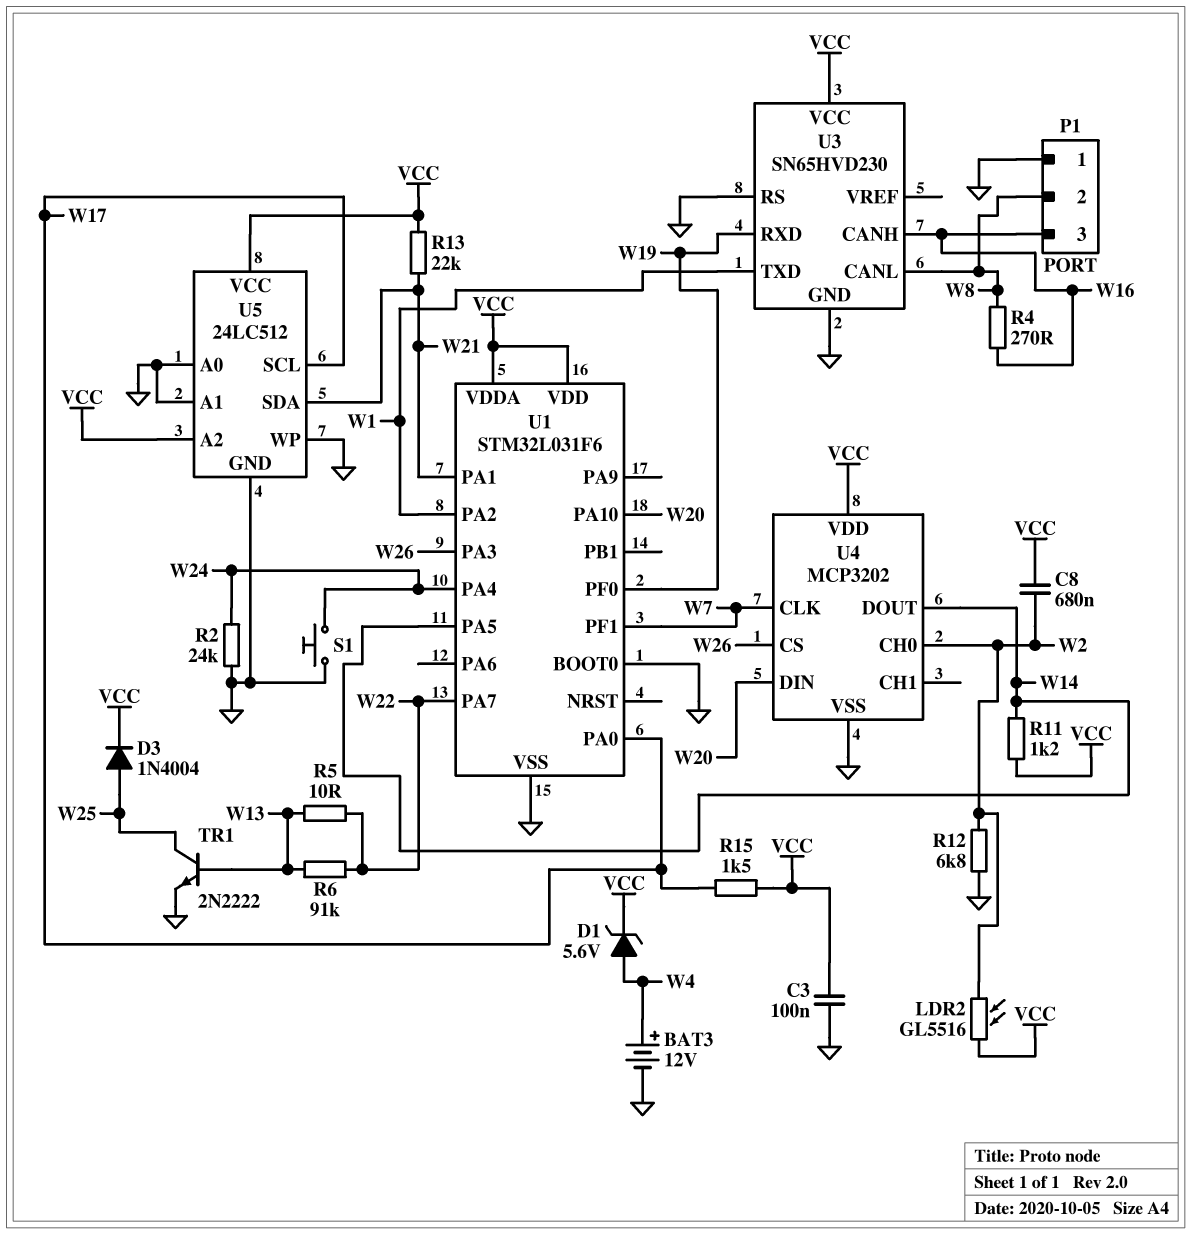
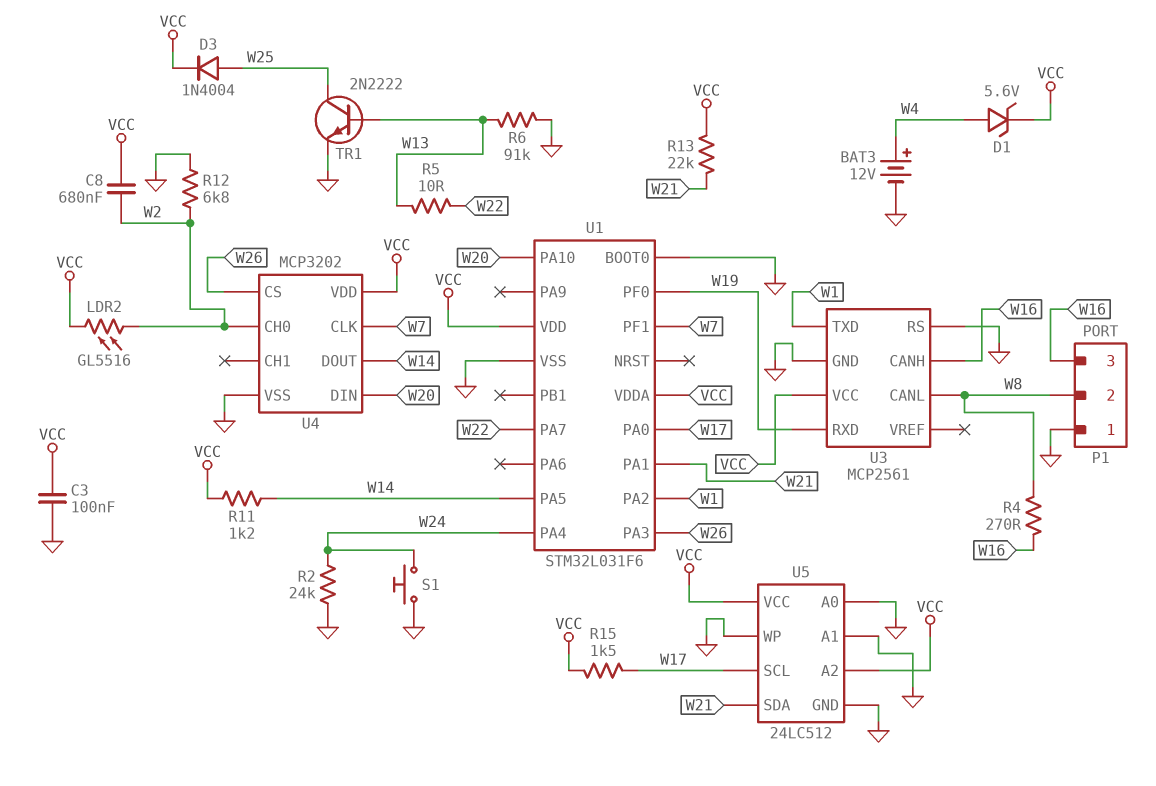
R6: 91k (W13, W22) -> 91k (GND, W13)
U3: SN65HVD230 -> MCP2561

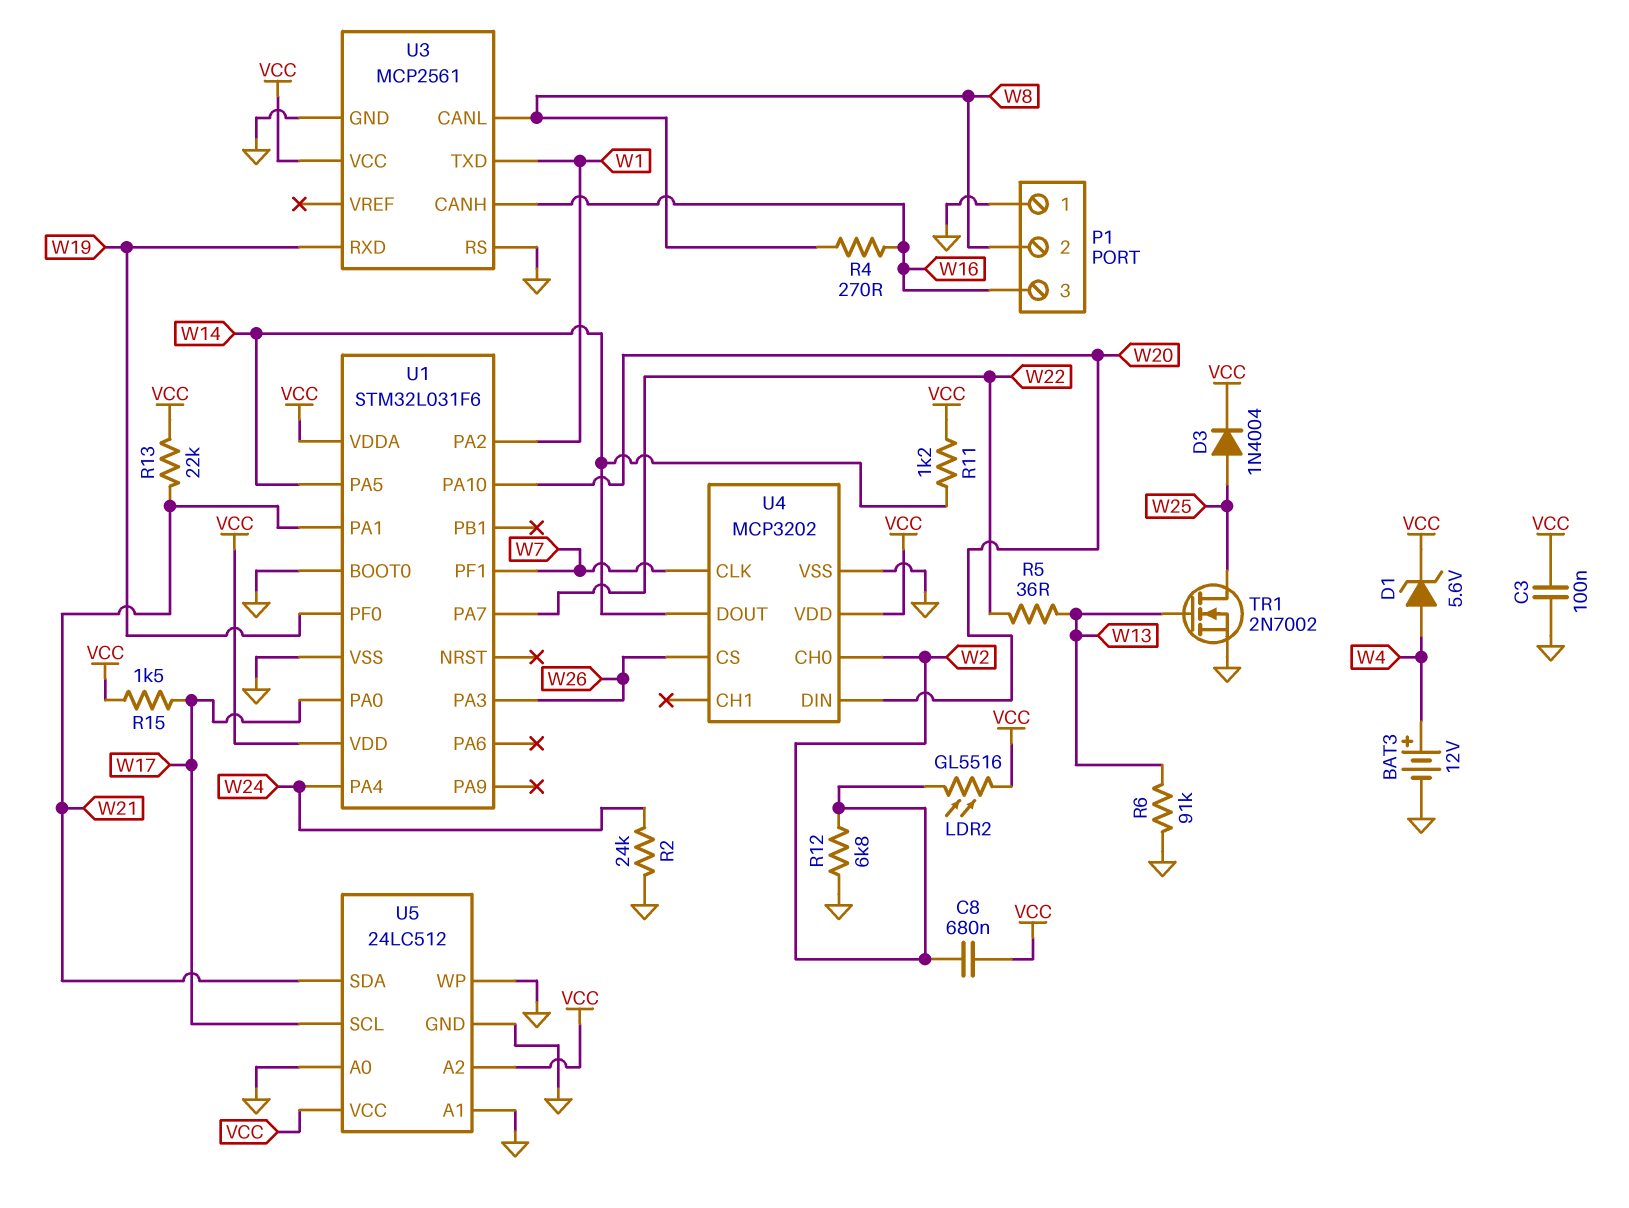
R5: 10 (W13, W22) -> 36 (W13, W22)
S1: button (GND, W24) -> none
TR1: NPN 2N2222 (B W13, C W25, E GND) -> NMOS 2N7002 (G W13, D W25, S GND)

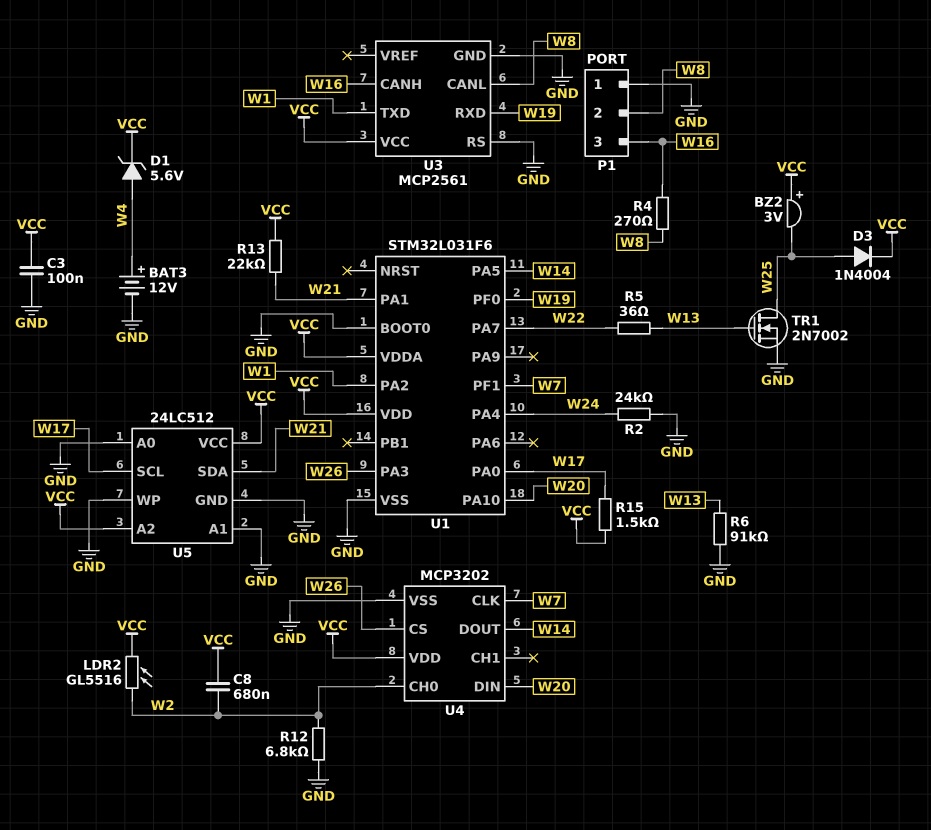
BZ2: none -> buzzer 3V (plus VCC, minus W25)
R11: 1.2k (VCC, W14) -> none

